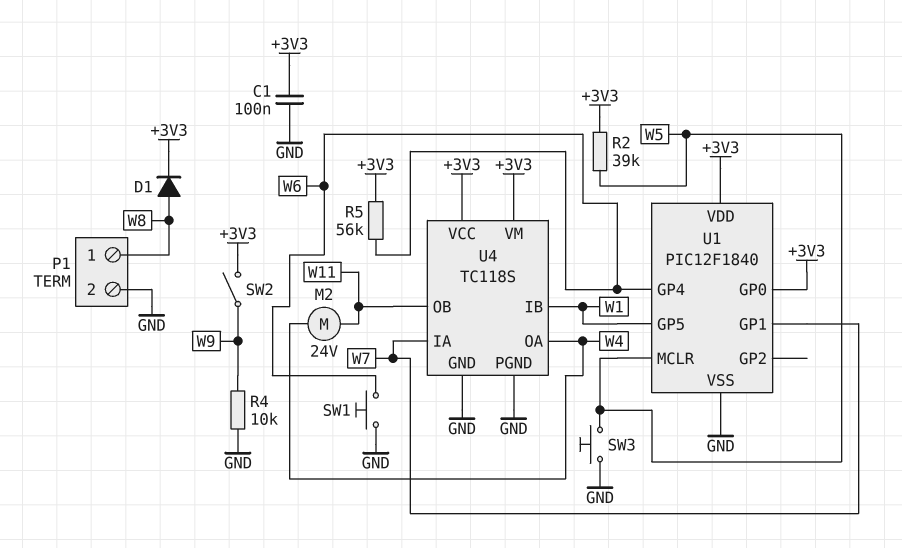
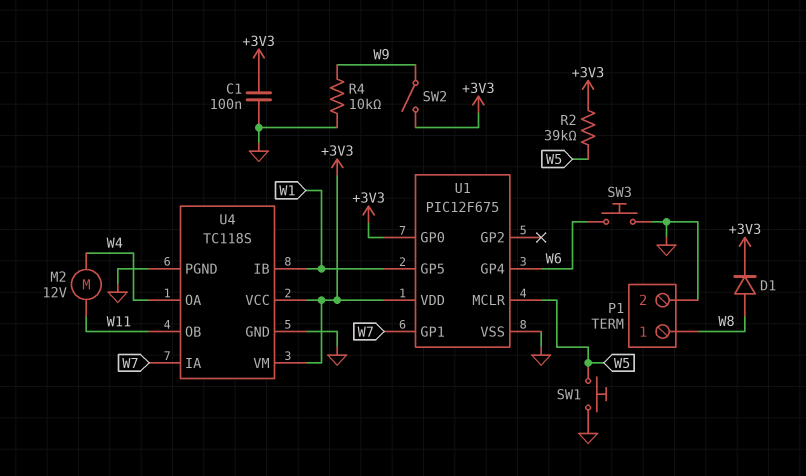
M2: motor 24V (W4, W11) -> motor 12V (W4, W11)
R5: 56k (+3V3, W6) -> none
SW1: button (GND, W6) -> button (GND, W5)
SW3: button (GND, W5) -> button (GND, W6)
U1: PIC12F1840 -> PIC12F675

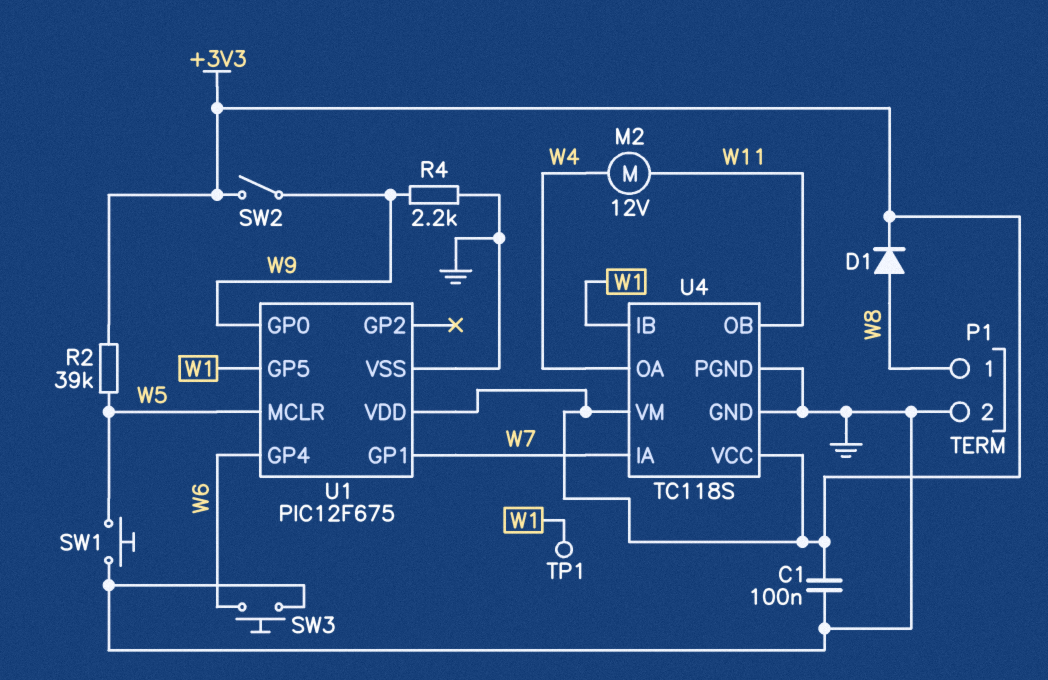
R4: 10k (GND, W9) -> 2.2k (GND, W9)
TP1: none -> test point (W1)
U1 pin GP0: +3V3 -> W9

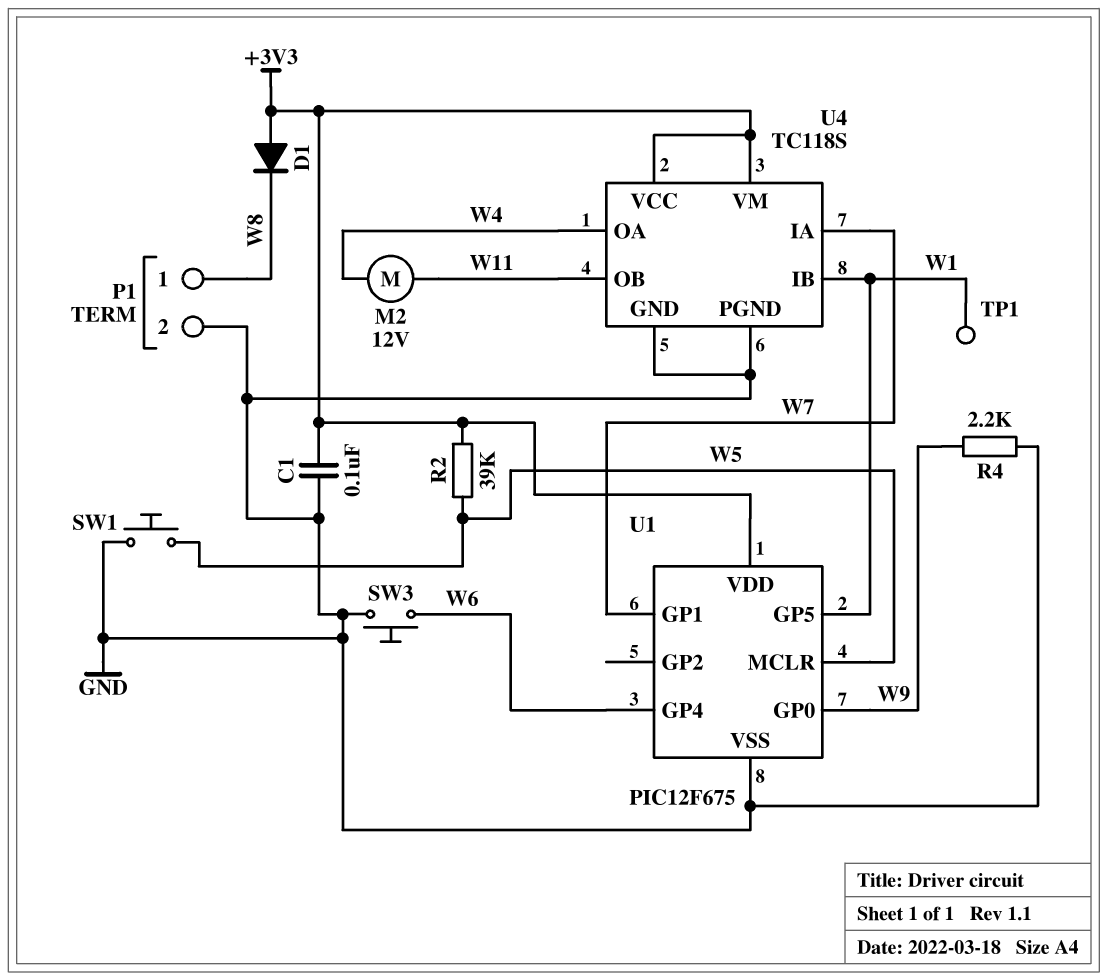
D1: diode (A W8, K +3V3) -> diode (A +3V3, K W8)
SW2: switch (+3V3, W9) -> none

